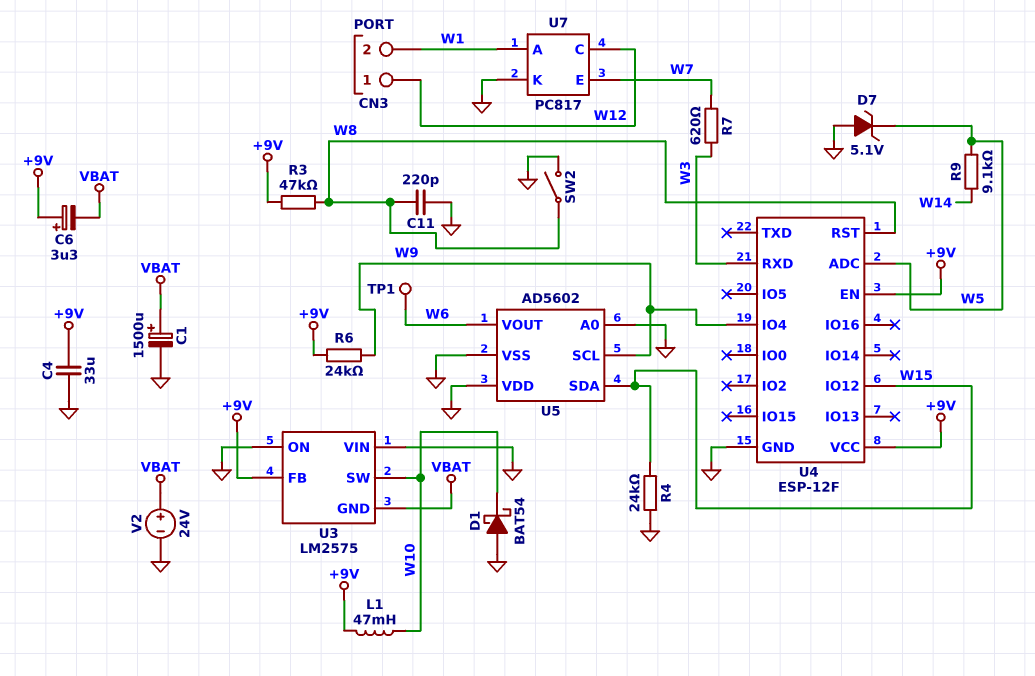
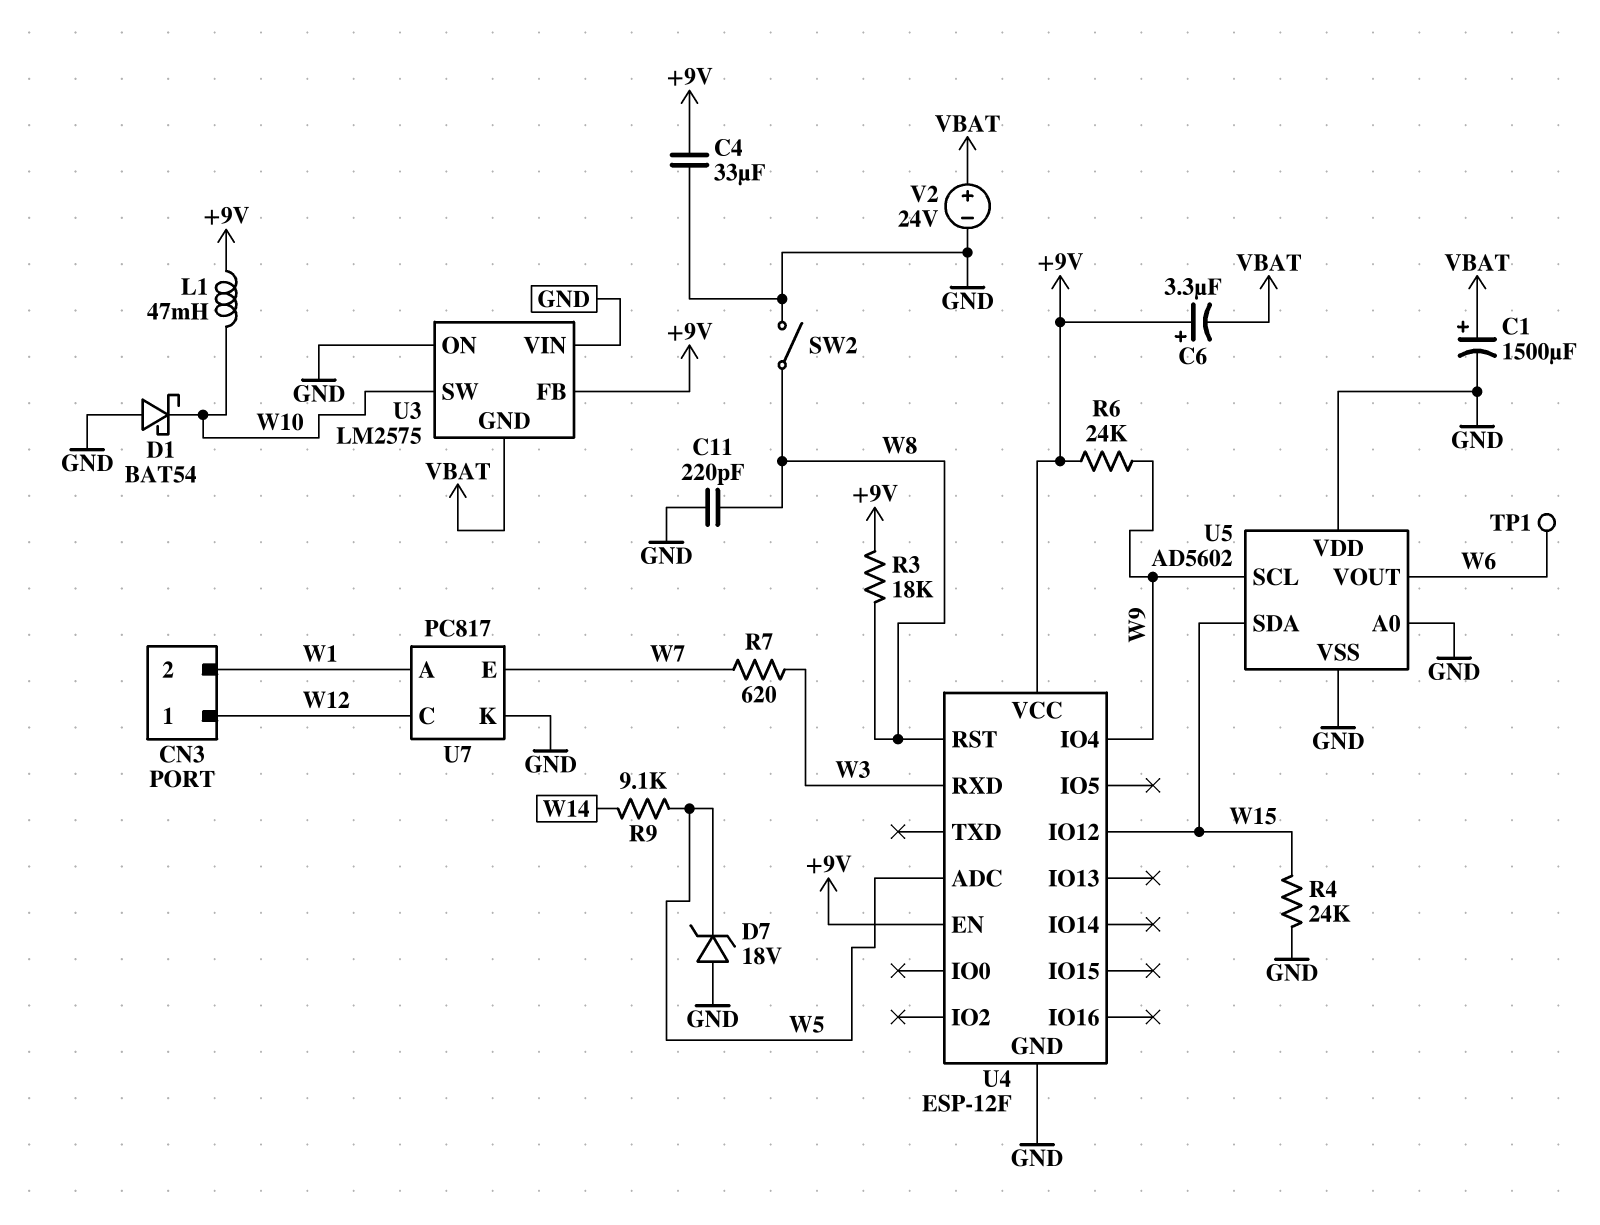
D7: zener 5.1V (A GND, K W5) -> zener 18V (A GND, K W5)
R3: 47k (+9V, W8) -> 18k (+9V, W8)

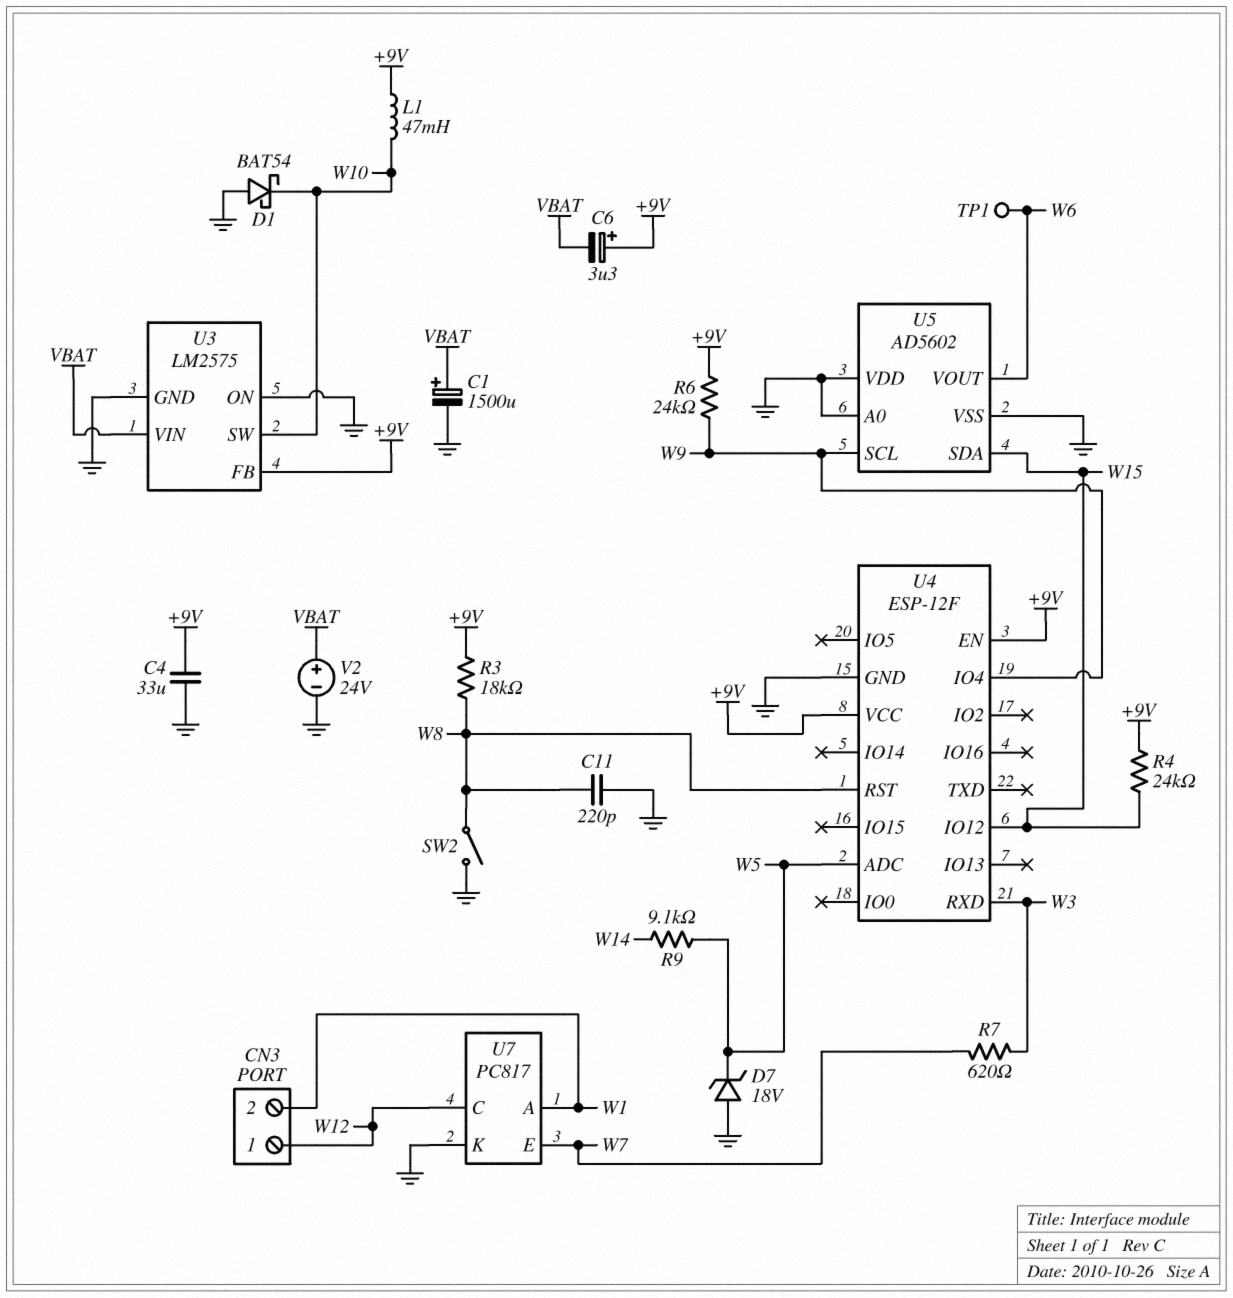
R4: 24k (GND, W15) -> 24k (+9V, W15)
U3 pin GND: VBAT -> GND
U3 pin VIN: GND -> VBAT

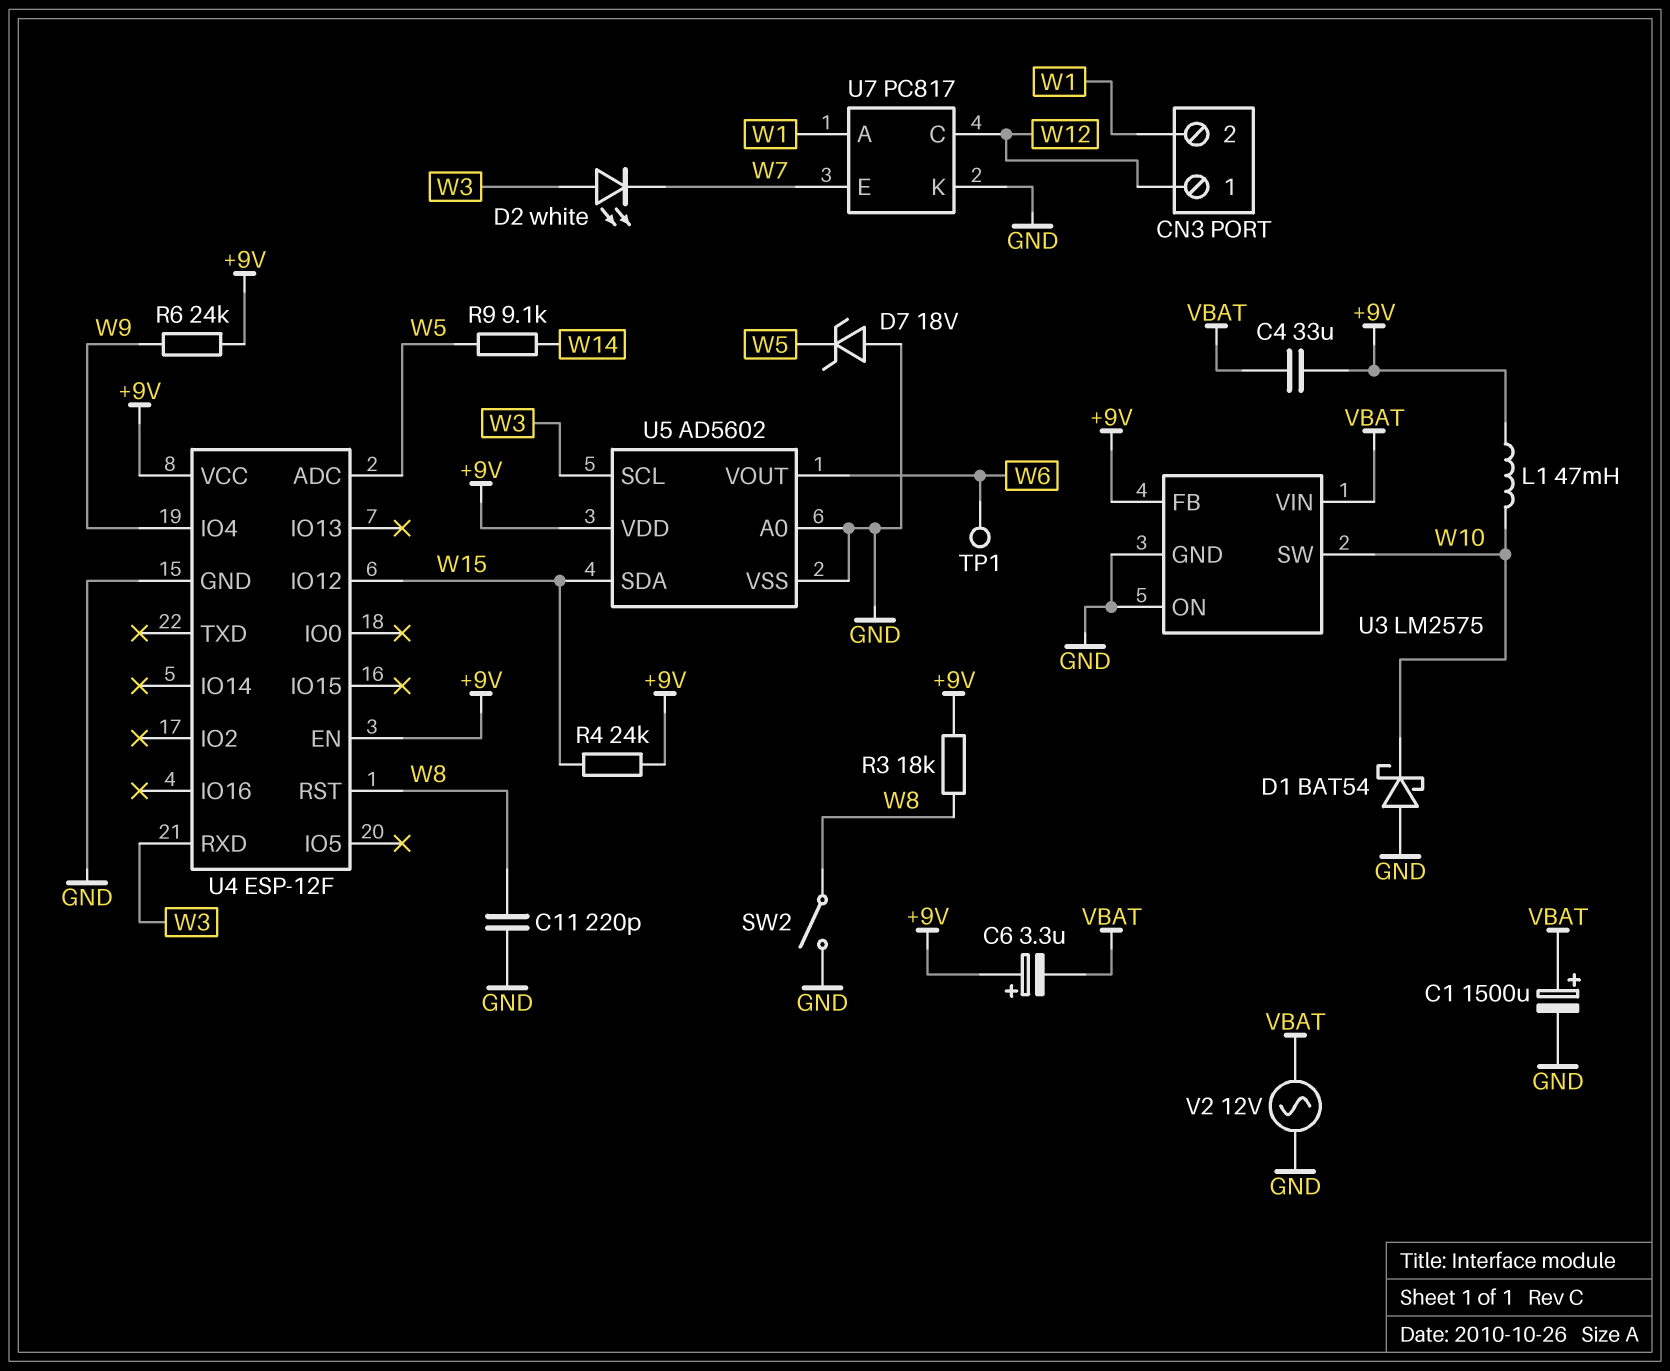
C4: 33uF (+9V, GND) -> 33uF (+9V, VBAT)
D2: none -> LED white (A W3, K W7)
R7: 620 (W3, W7) -> none
U5 pin SCL: W9 -> W3
U5 pin VDD: GND -> +9V
V2: 24V (plus VBAT, minus GND) -> AC 12V (GND, VBAT)

